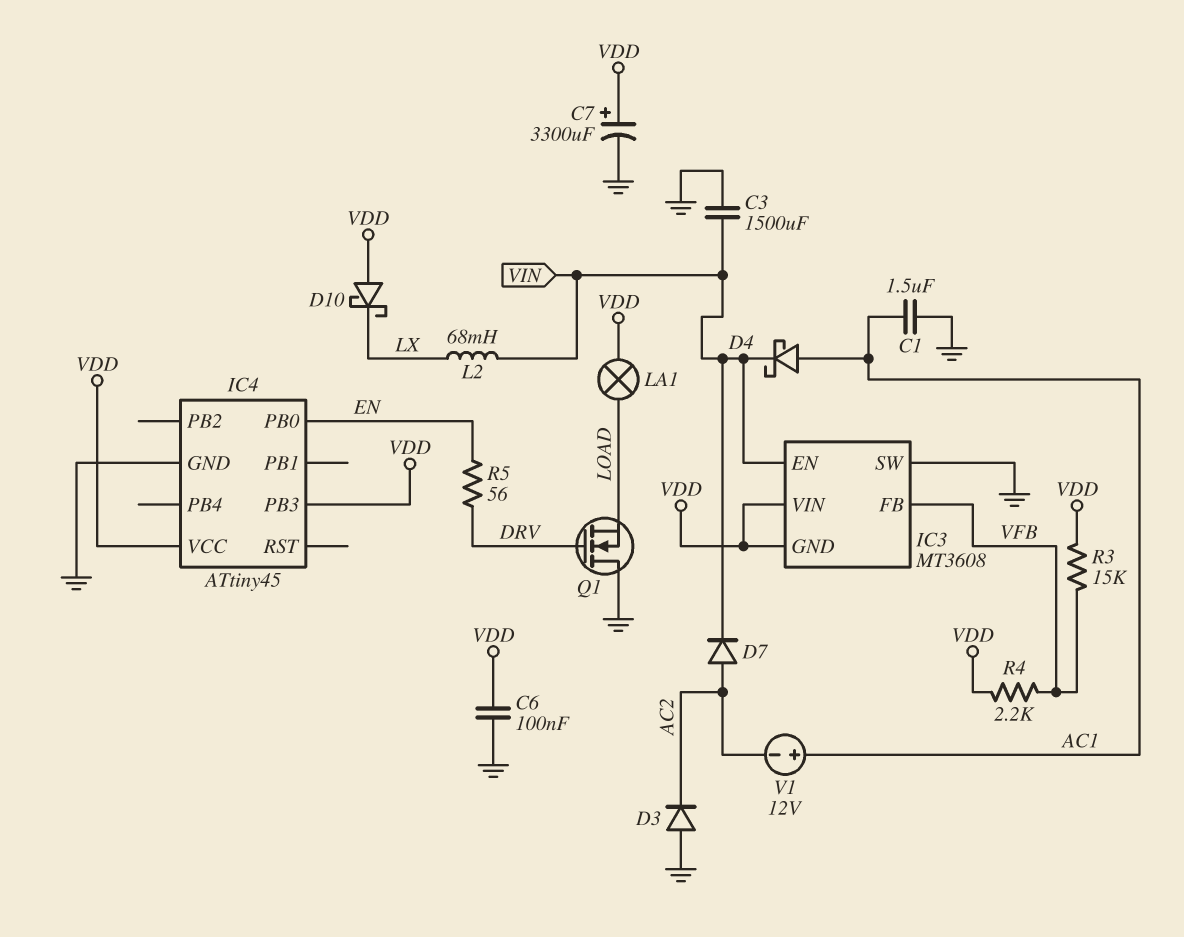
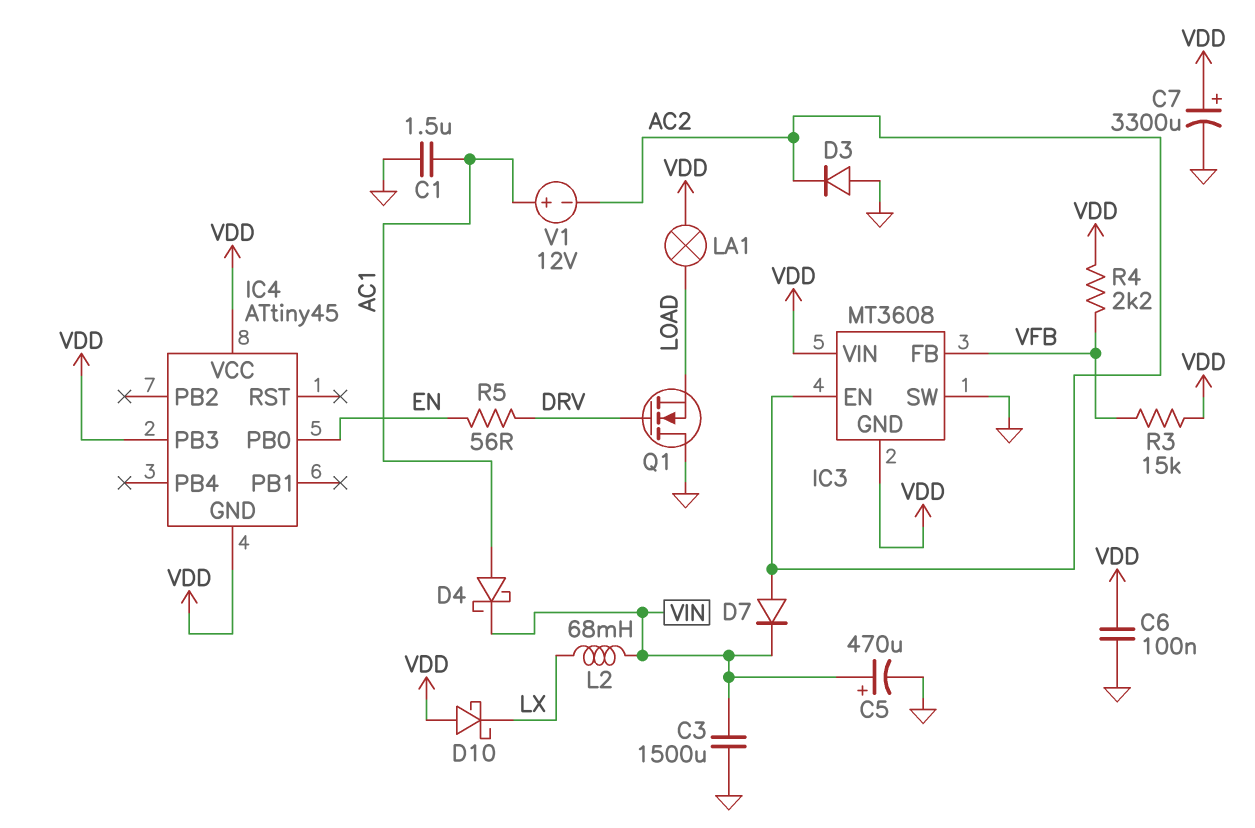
C5: none -> 470uF (plus VIN, minus GND)
IC3 pin EN: VIN -> AC2
IC4 pin GND: GND -> VDD

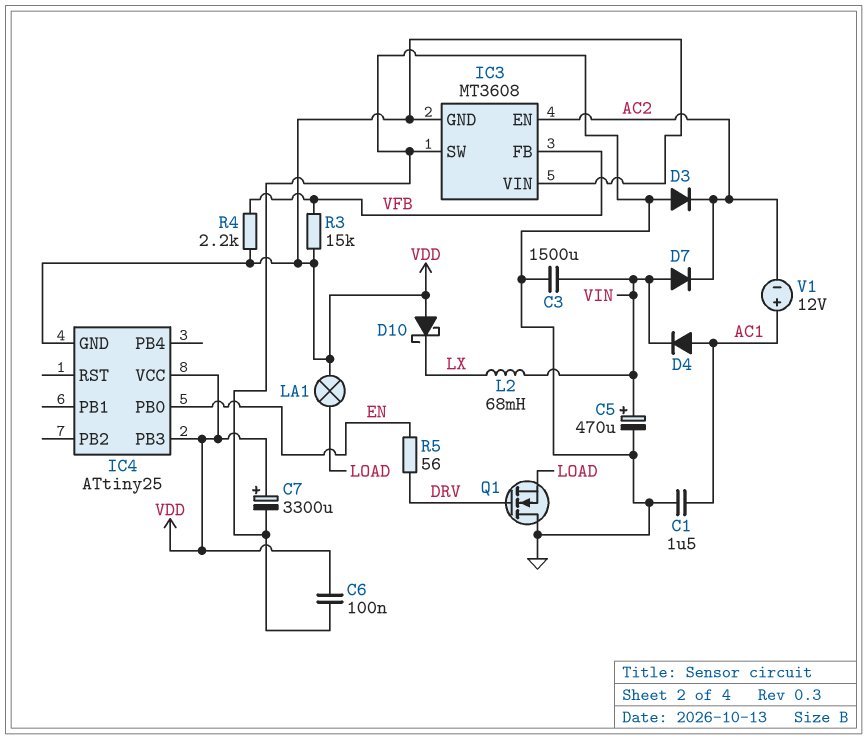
D4: schottky (A AC1, K VIN) -> diode (A AC1, K VIN)
D7: diode (A AC2, K VIN) -> diode (A VIN, K AC2)
IC4: ATtiny45 -> ATtiny25

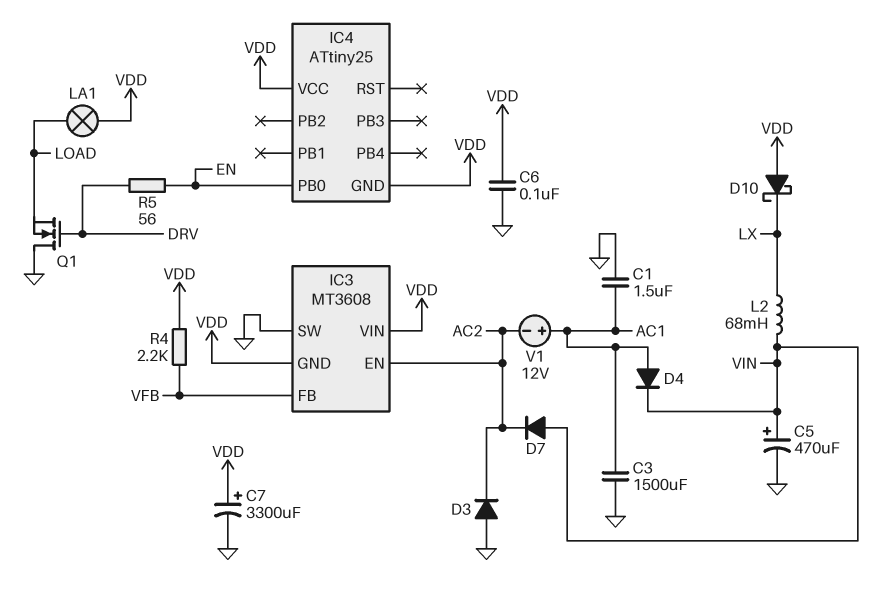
C3: 1500uF (GND, VIN) -> 1500uF (AC1, GND)
IC4 pin PB3: VDD -> none
R3: 15k (VDD, VFB) -> none

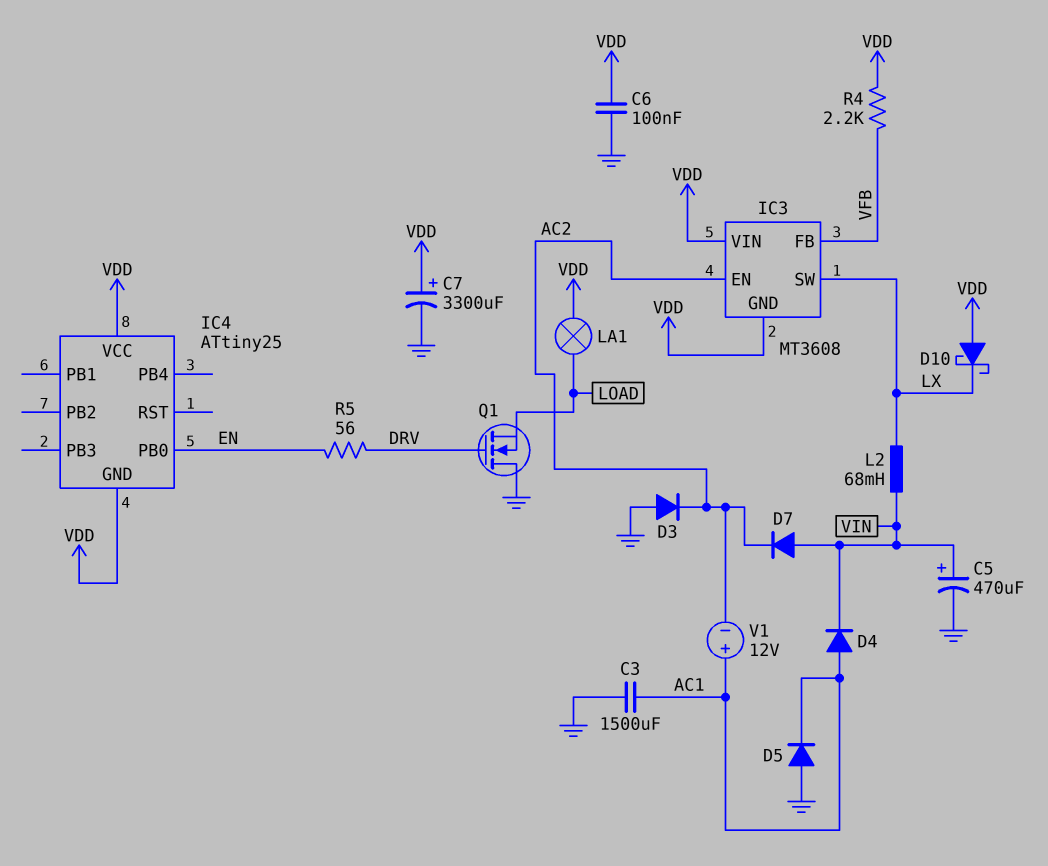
C1: 1.5uF (AC1, GND) -> none
D5: none -> diode (A GND, K AC1)
IC3 pin SW: GND -> LX

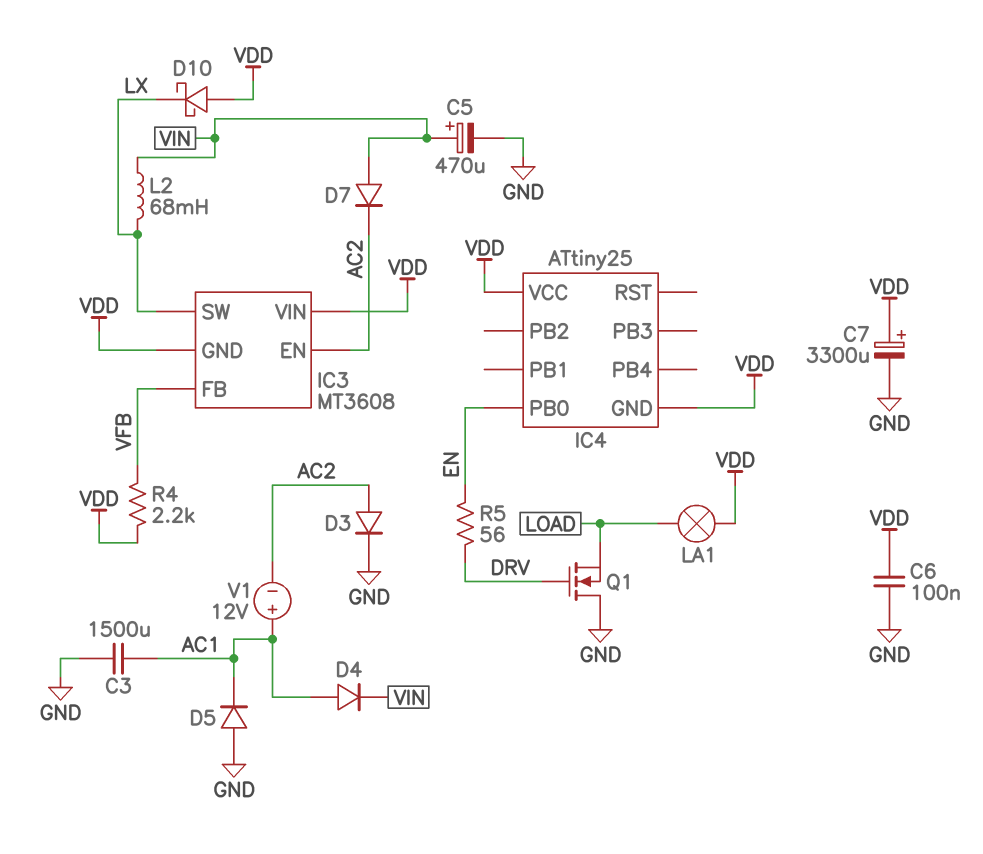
D3: diode (A GND, K AC2) -> diode (A AC2, K GND)

